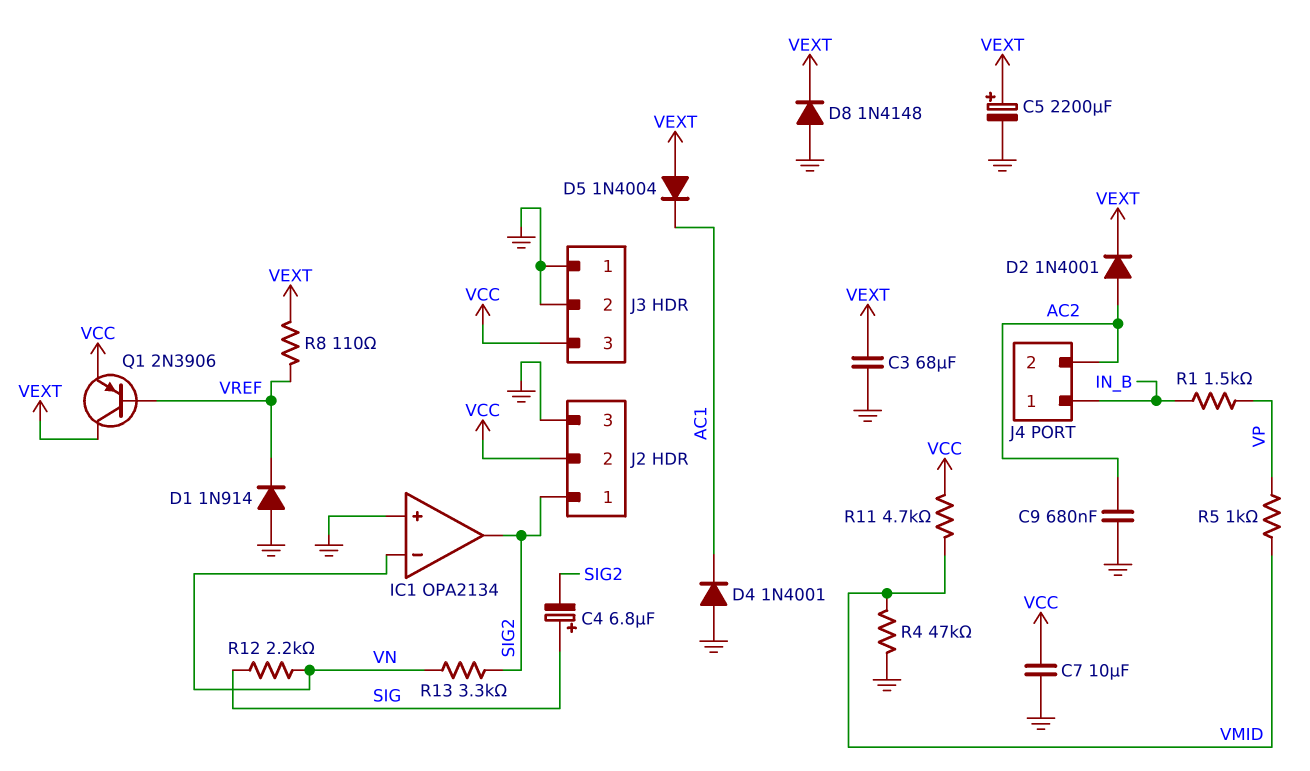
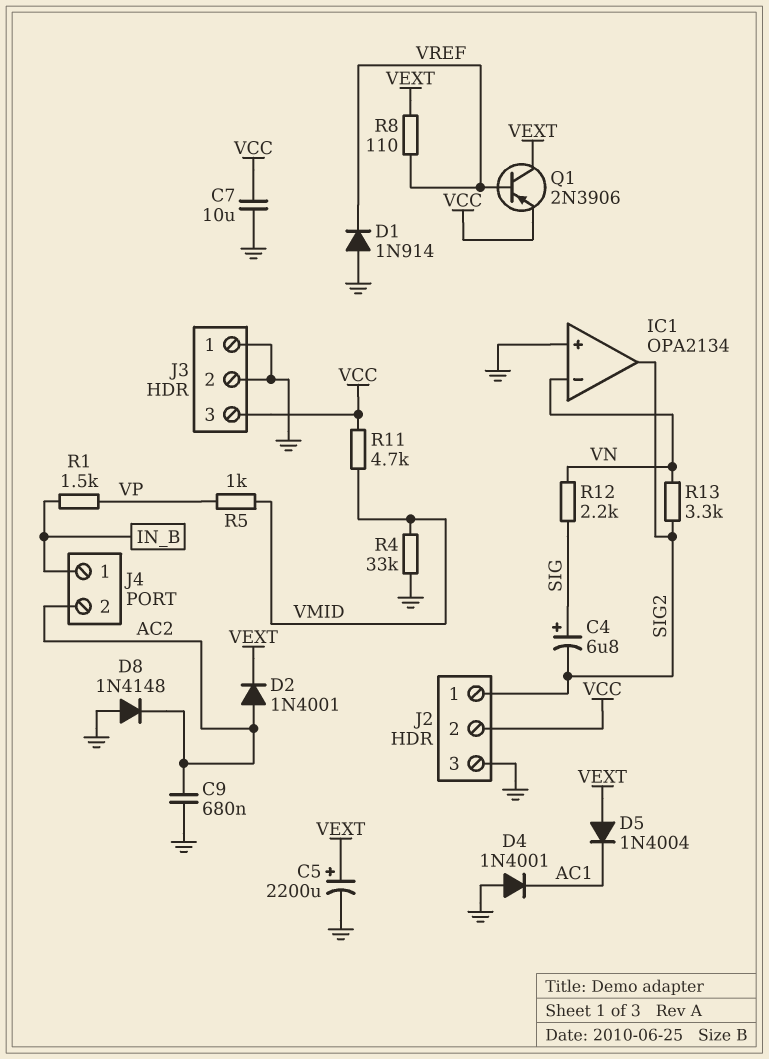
C3: 68uF (GND, VEXT) -> none
D8: diode 1N4148 (A GND, K VEXT) -> diode 1N4148 (A GND, K AC2)
R4: 47k (GND, VMID) -> 33k (GND, VMID)

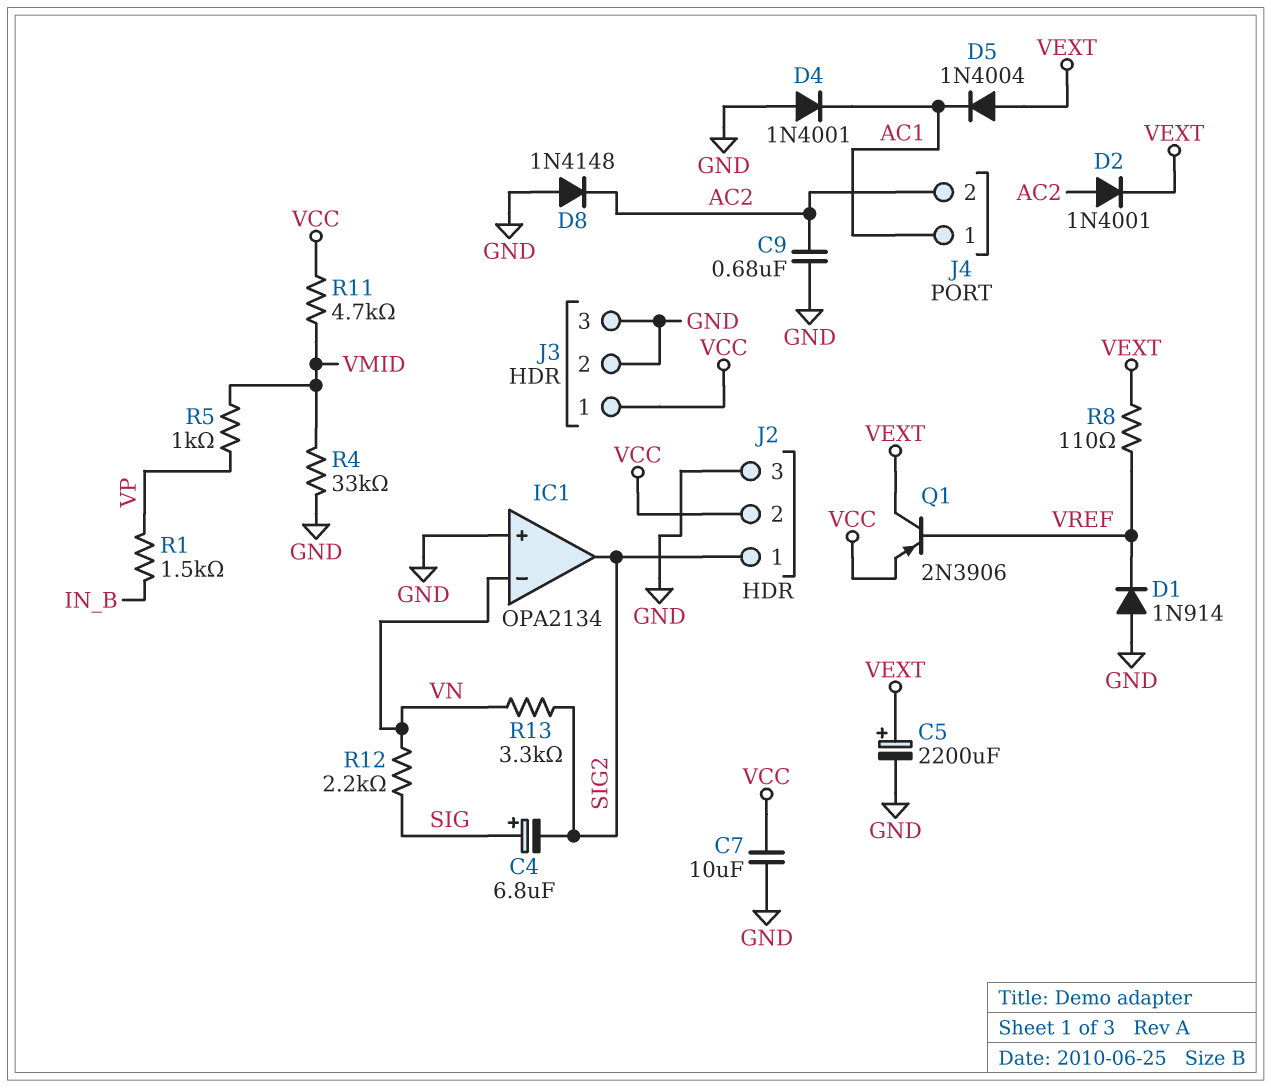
J3 pin 1: GND -> VCC
J3 pin 3: VCC -> GND
J4 pin 1: IN_B -> AC1

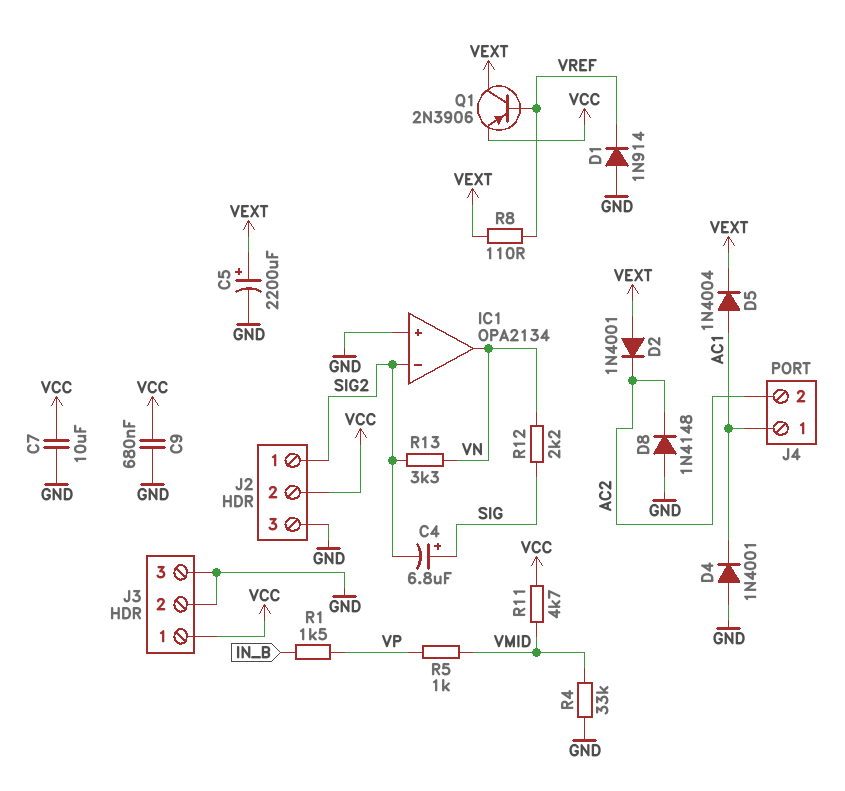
C9: 680nF (AC2, GND) -> 680nF (GND, VCC)
D2: diode 1N4001 (A AC2, K VEXT) -> diode 1N4001 (A VEXT, K AC2)
D5: diode 1N4004 (A VEXT, K AC1) -> diode 1N4004 (A AC1, K VEXT)
IC1 pin in-: VN -> SIG2
IC1 pin out: SIG2 -> VN

